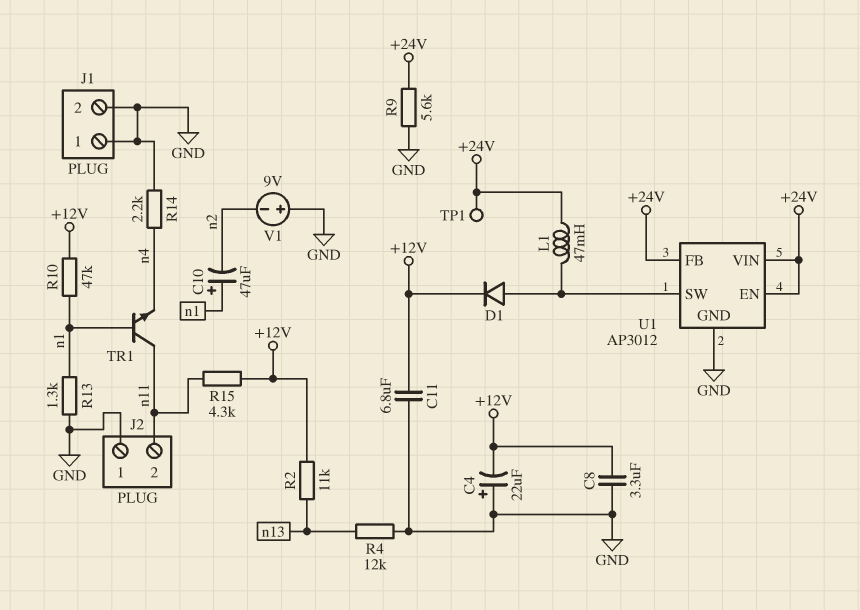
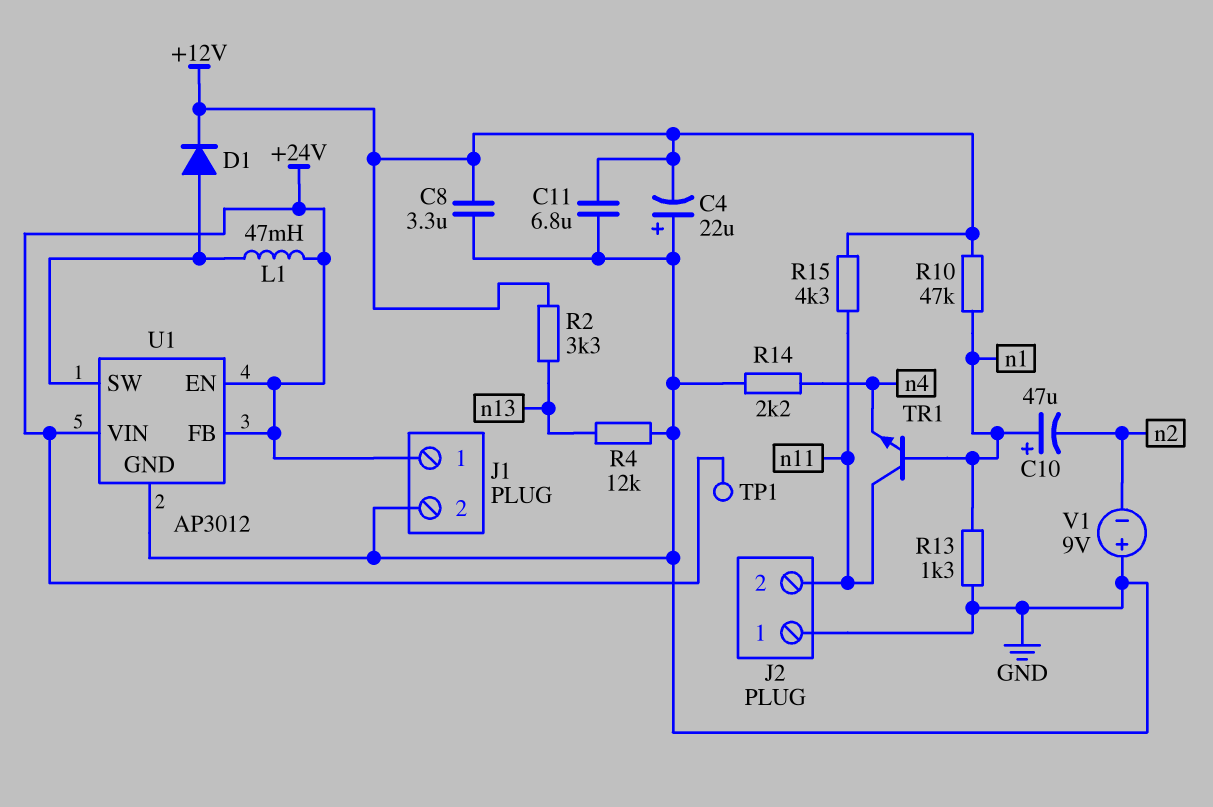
J1 pin 1: GND -> +24V
R2: 11k (+12V, n13) -> 3.3k (+12V, n13)
R9: 5.6k (+24V, GND) -> none

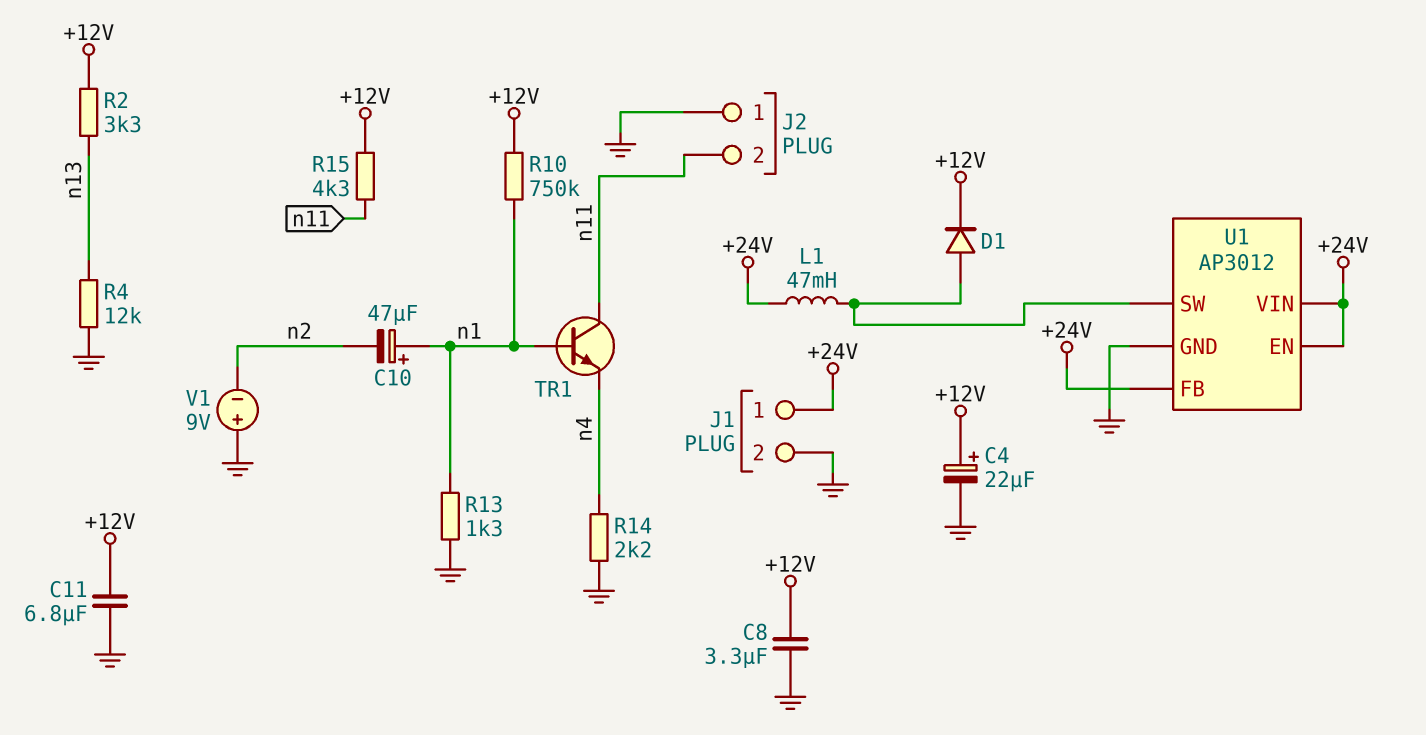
C4: 22uF (plus GND, minus +12V) -> 22uF (plus +12V, minus GND)
R10: 47k (+12V, n1) -> 750k (+12V, n1)
TP1: test point (+24V) -> none

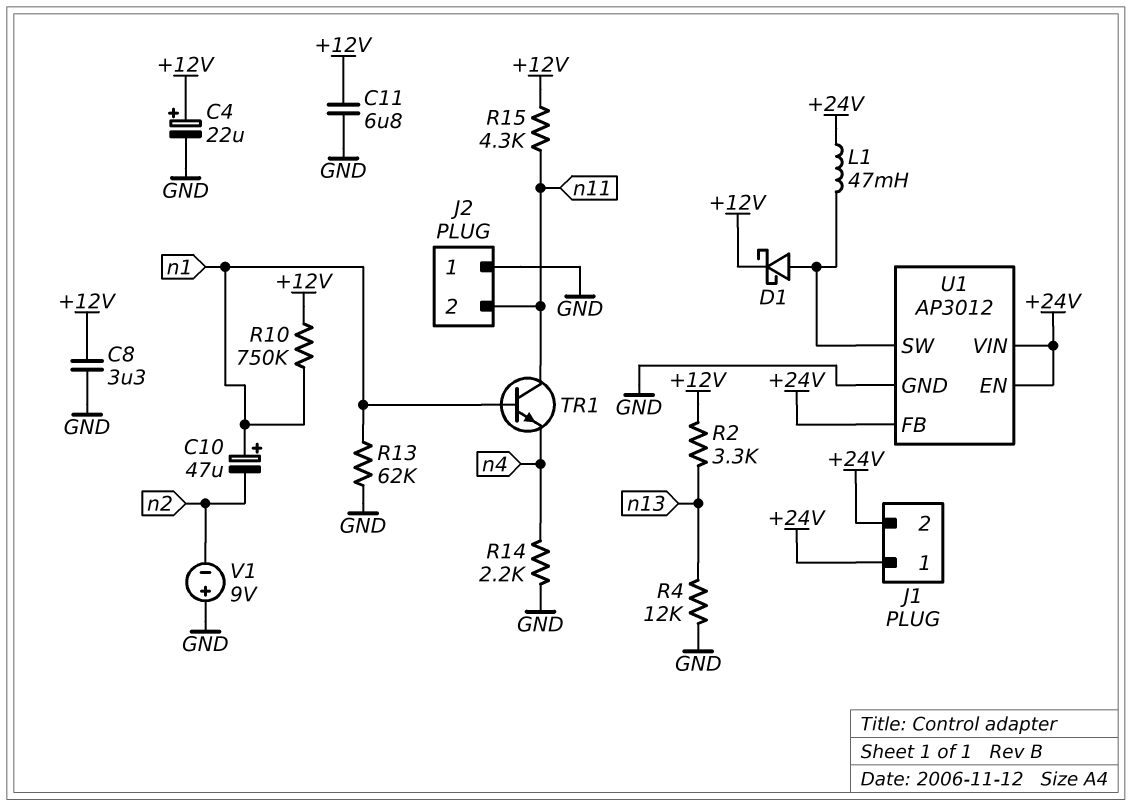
D1: diode (A U1/SW, K +12V) -> schottky (A U1/SW, K +12V)
J1 pin 2: GND -> +24V
R13: 1.3k (GND, n1) -> 62k (GND, n1)

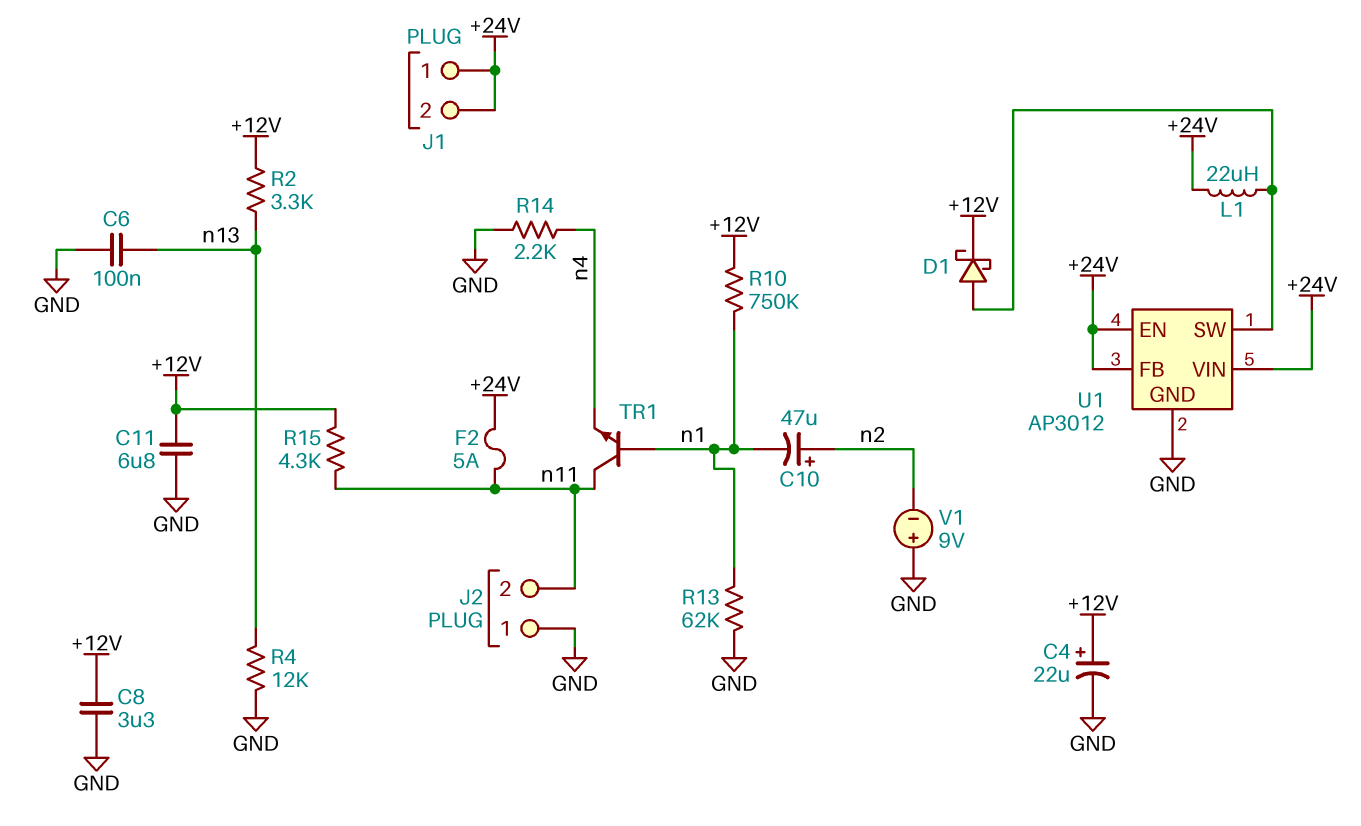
C6: none -> 100nF (GND, n13)
C10: 47uF (plus n1, minus n2) -> 47uF (plus n2, minus n1)
F2: none -> 5A (+24V, n11)
L1: 47mH (+24V, U1/SW) -> 22uH (+24V, U1/SW)

